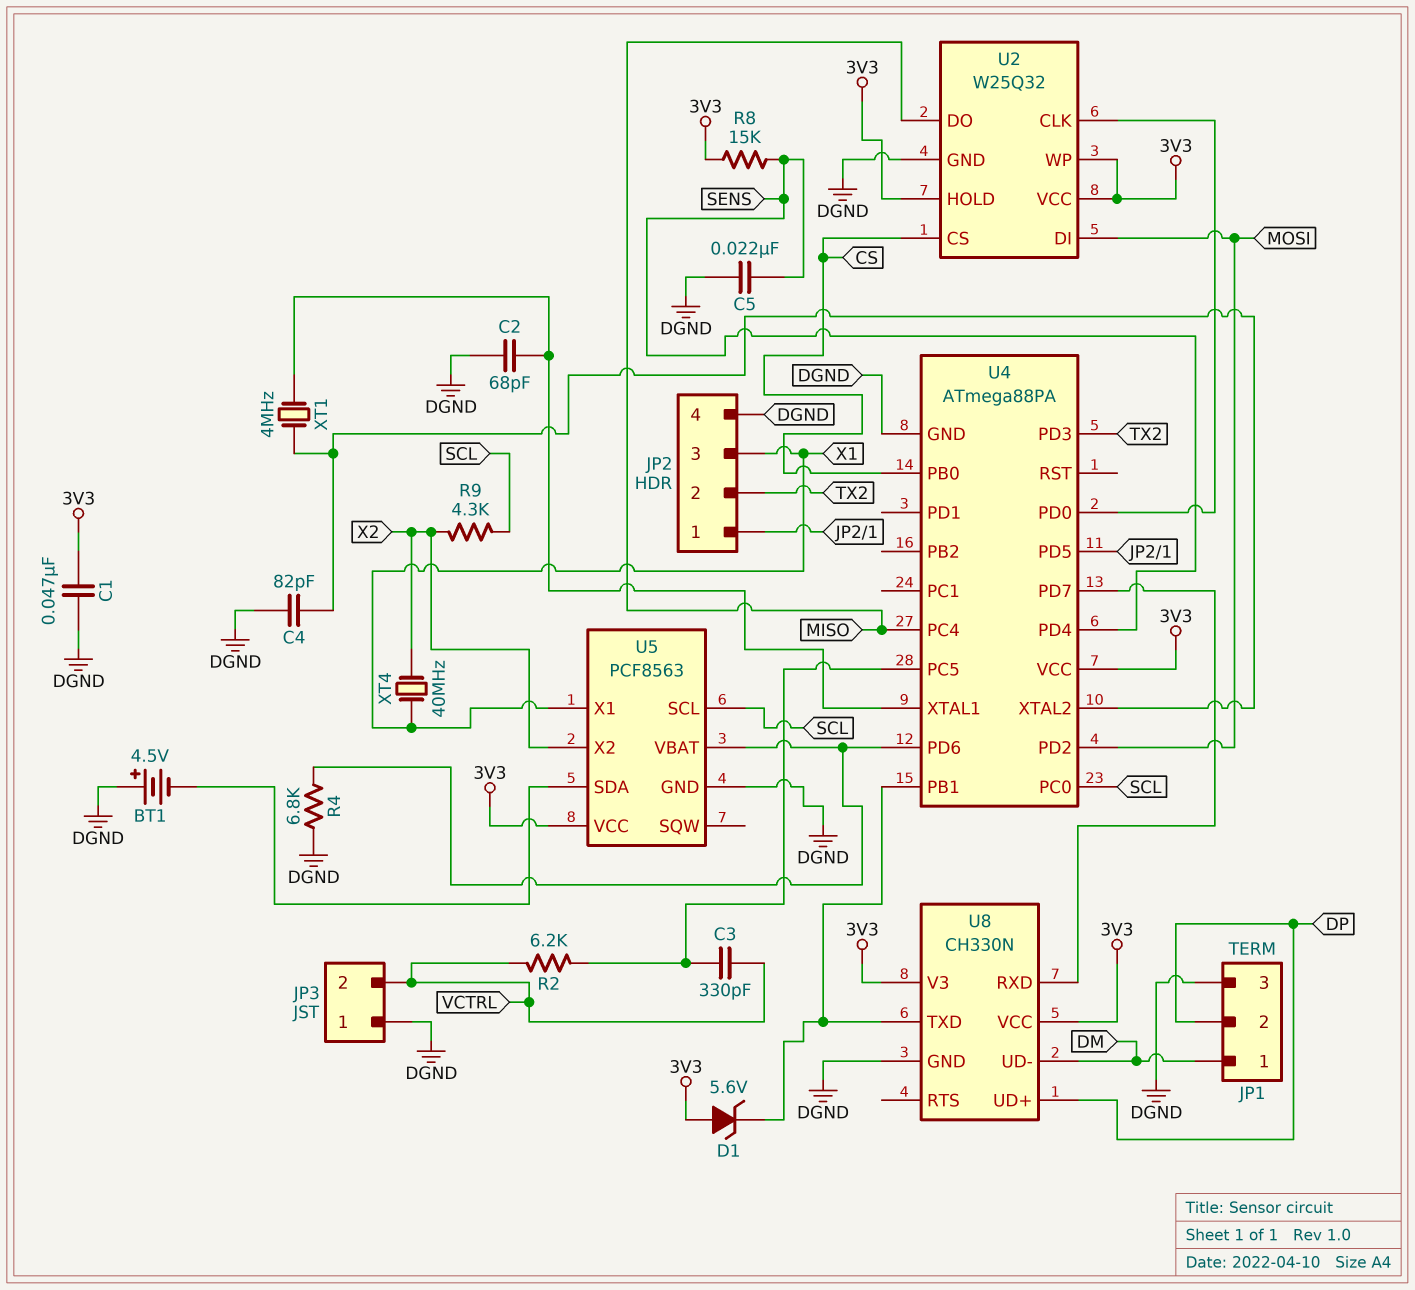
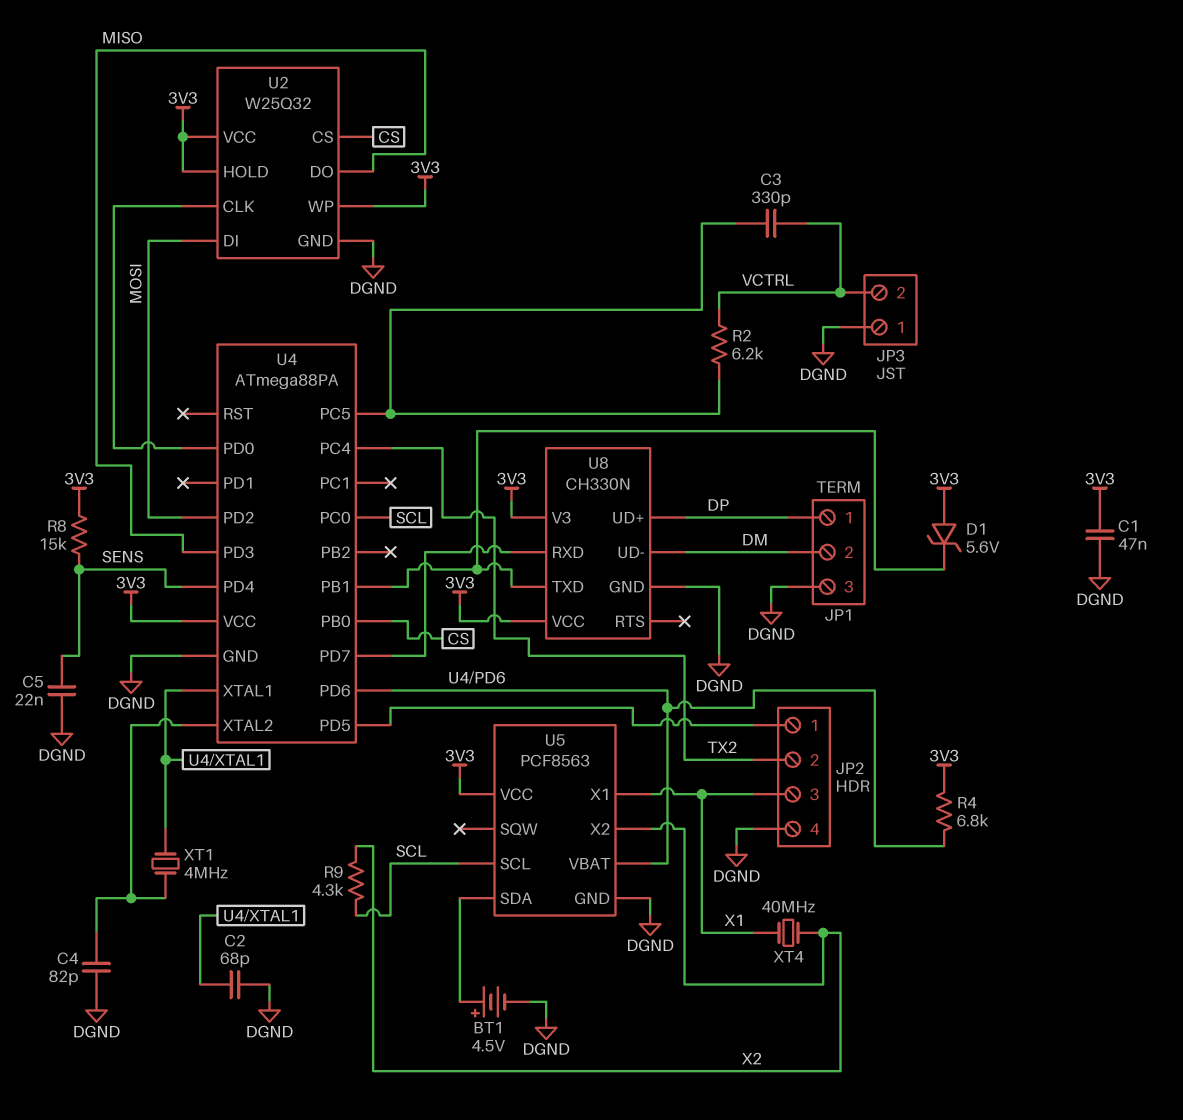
BT1: 4.5V (plus DGND, minus U5/SDA) -> 4.5V (plus U5/SDA, minus DGND)
JP1 pin 1: DM -> DP
JP1 pin 2: DP -> DM
R4: 6.8k (DGND, U4/PD6) -> 6.8k (3V3, U4/PD6)
U4 pin PC4: MISO -> TX2
U4 pin PD3: TX2 -> MISO

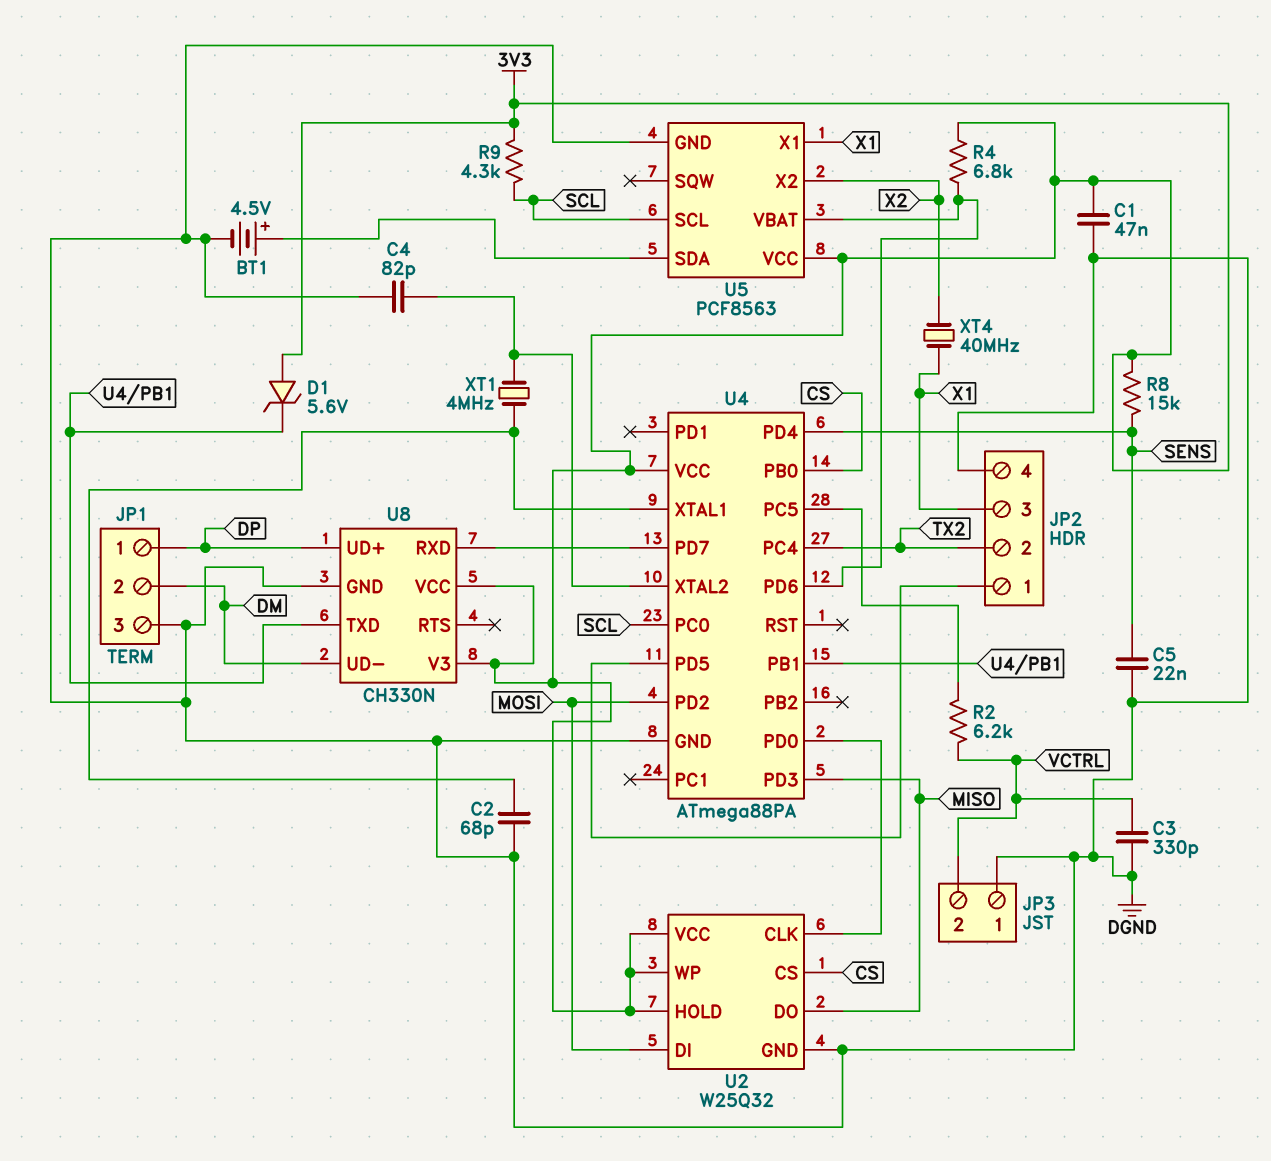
C3: 330pF (U4/PC5, VCTRL) -> 330pF (DGND, VCTRL)
R9: 4.3k (SCL, X2) -> 4.3k (3V3, SCL)

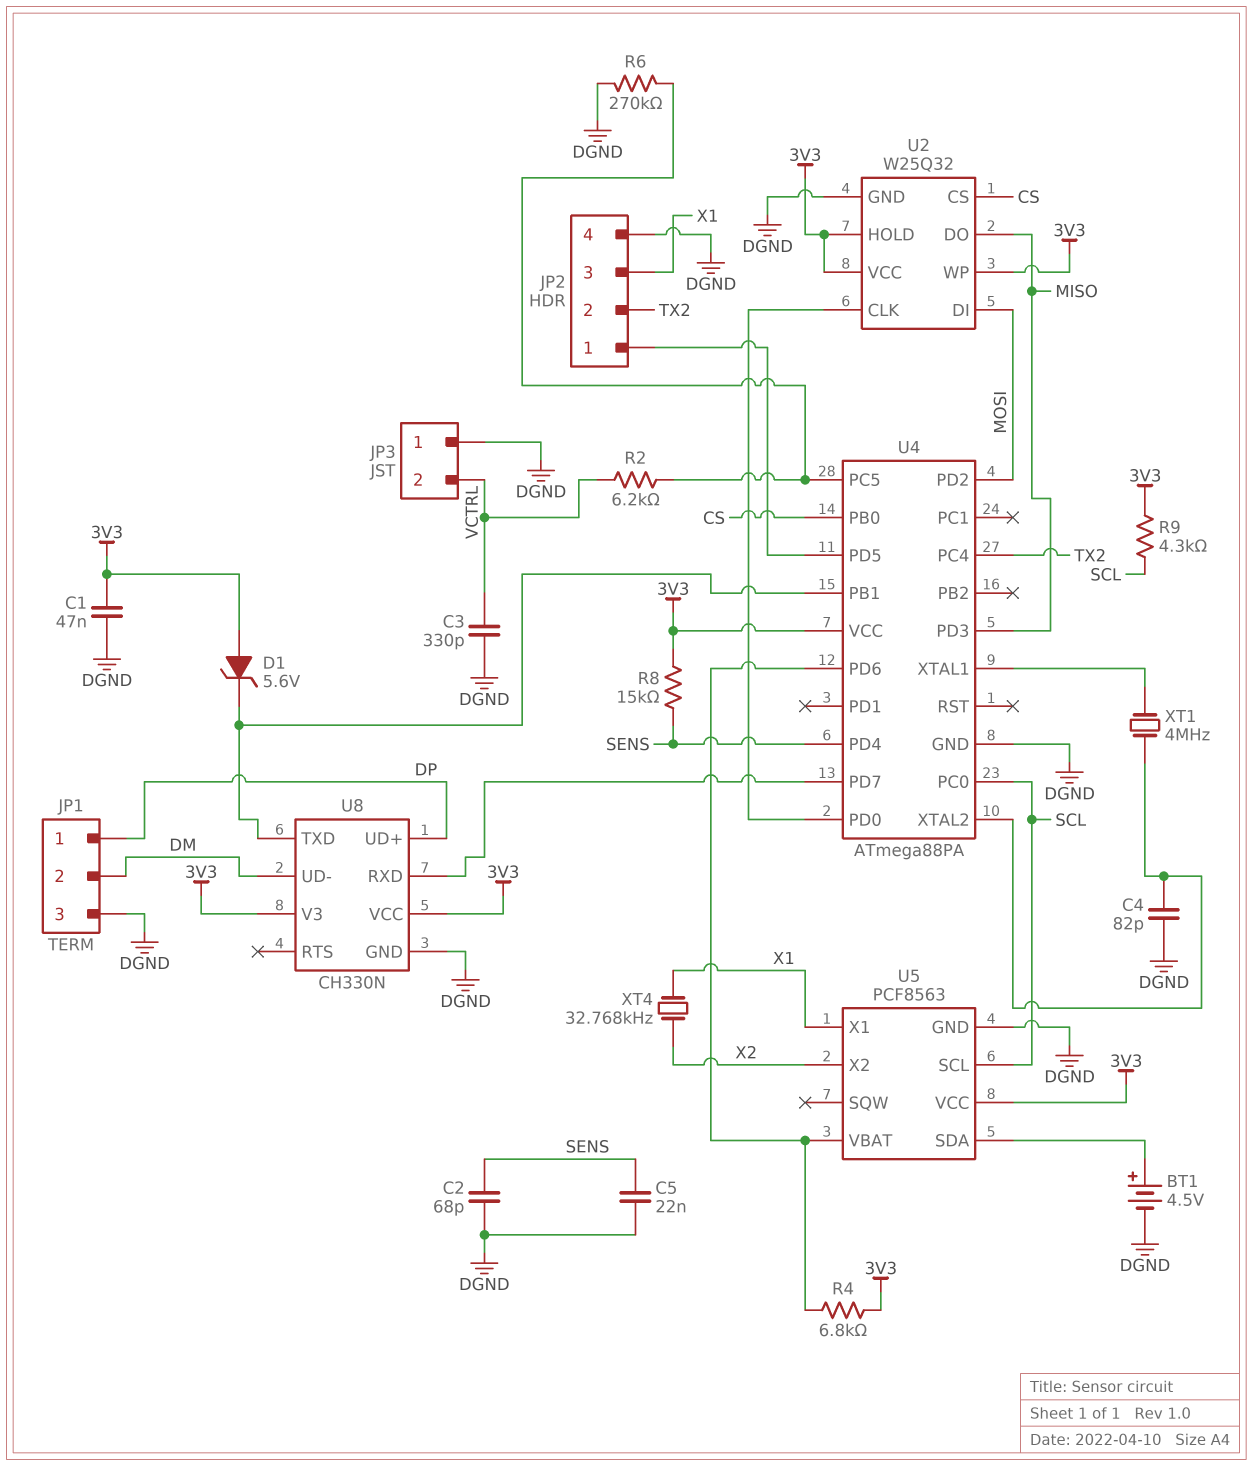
C2: 68pF (DGND, U4/XTAL1) -> 68pF (DGND, SENS)
R6: none -> 270k (DGND, U4/PC5)
XT4: 40MHz (X1, X2) -> 32.768kHz (X1, X2)

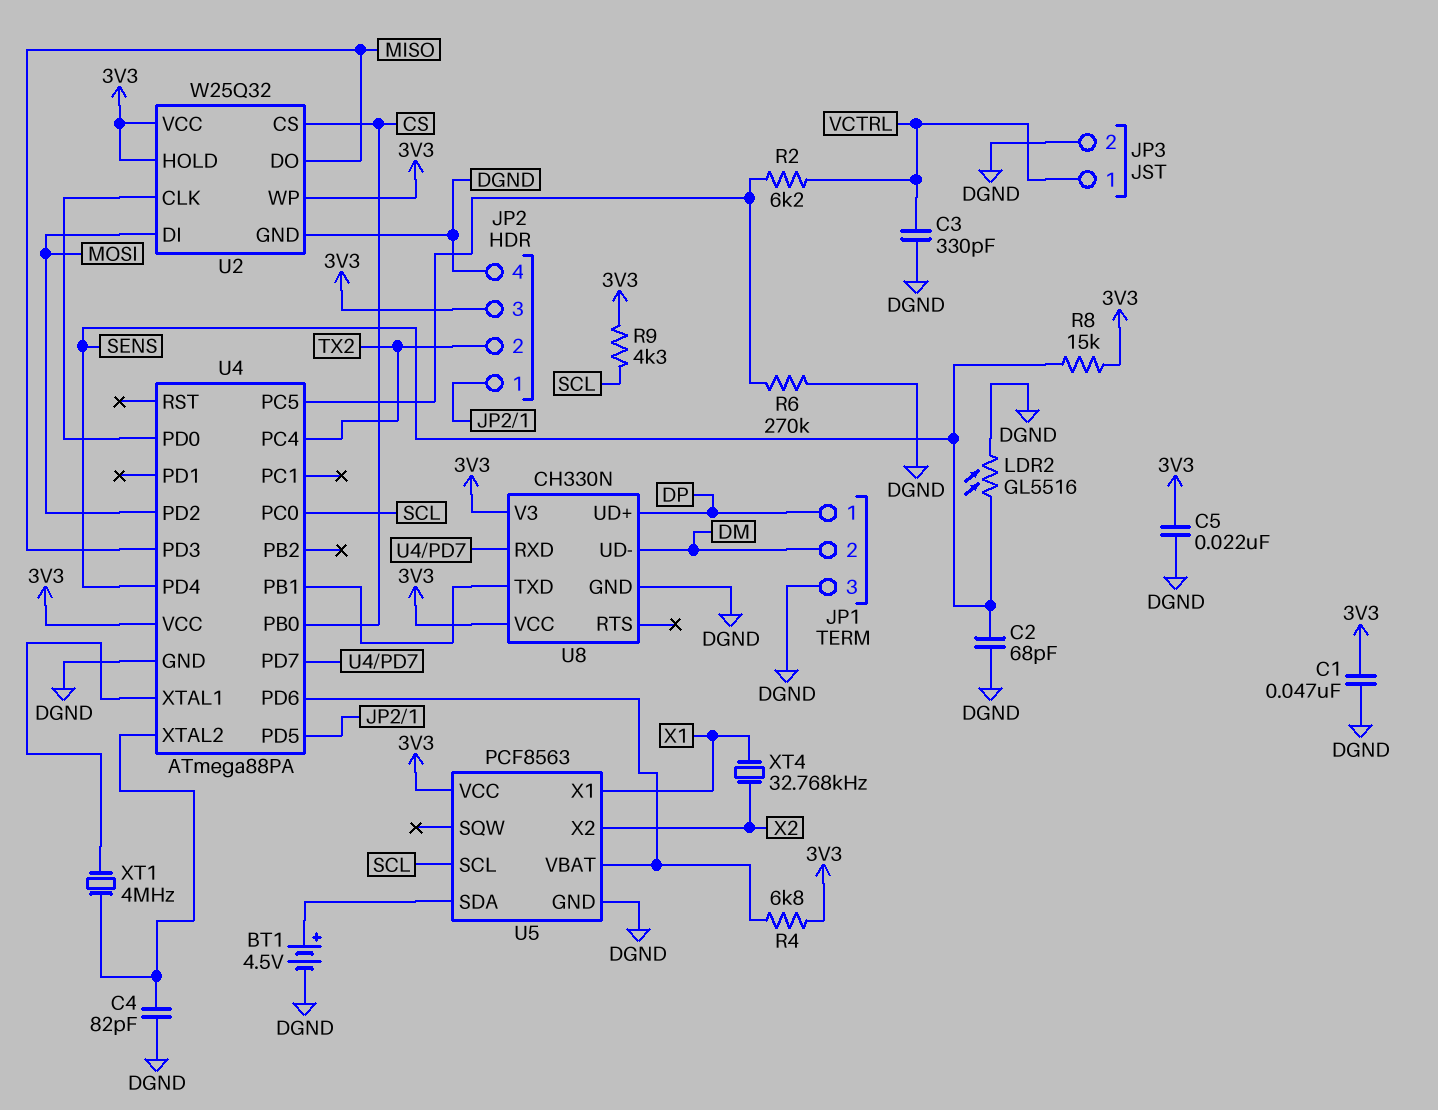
C5: 22nF (DGND, SENS) -> 22nF (3V3, DGND)
D1: zener 5.6V (A 3V3, K U4/PB1) -> none
JP2 pin 3: X1 -> 3V3
JP3 pin 1: DGND -> VCTRL
JP3 pin 2: VCTRL -> DGND
LDR2: none -> GL5516 (DGND, SENS)

